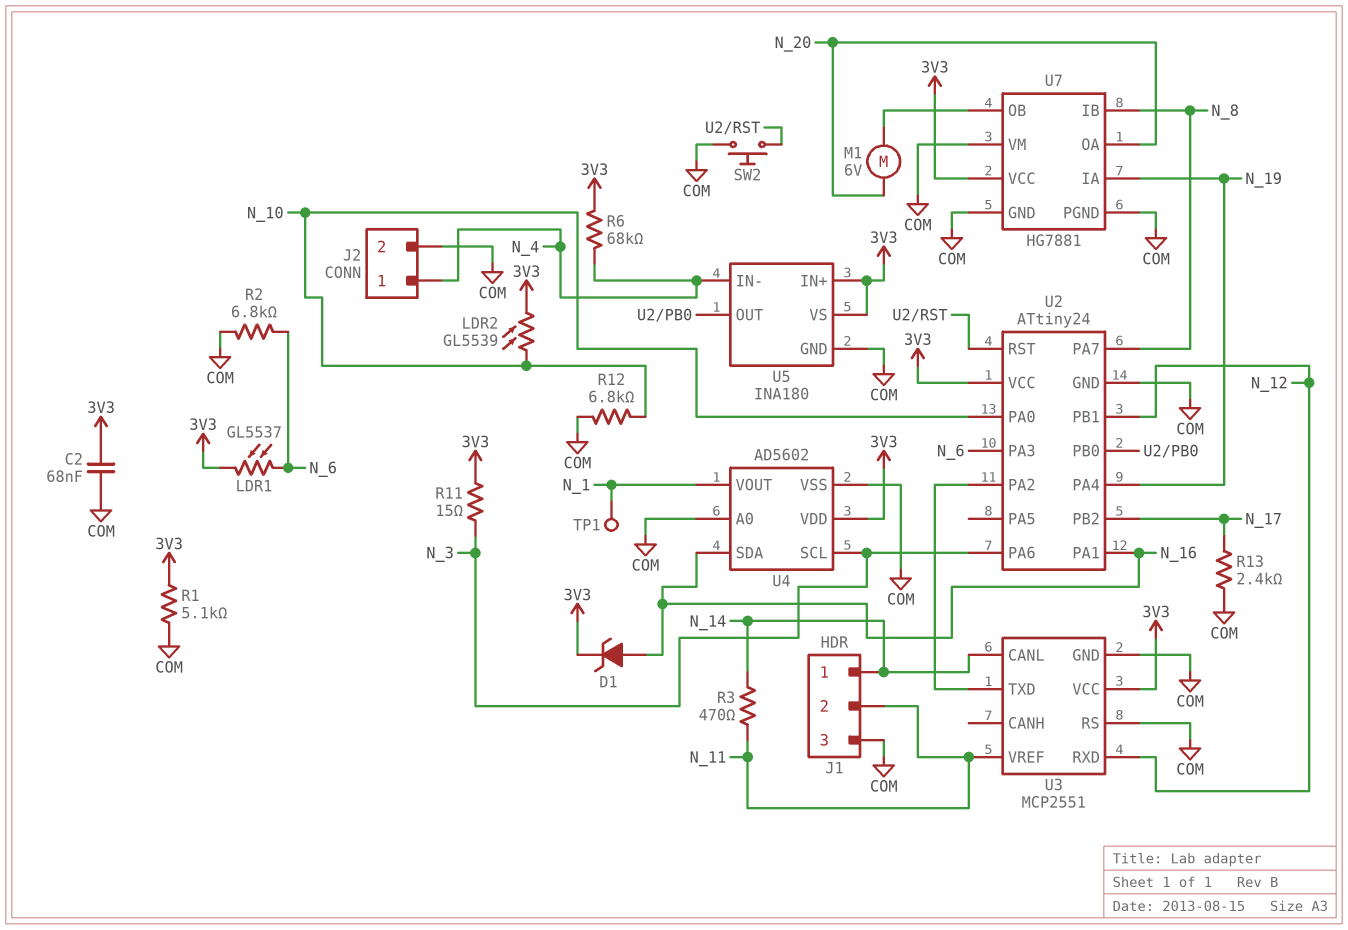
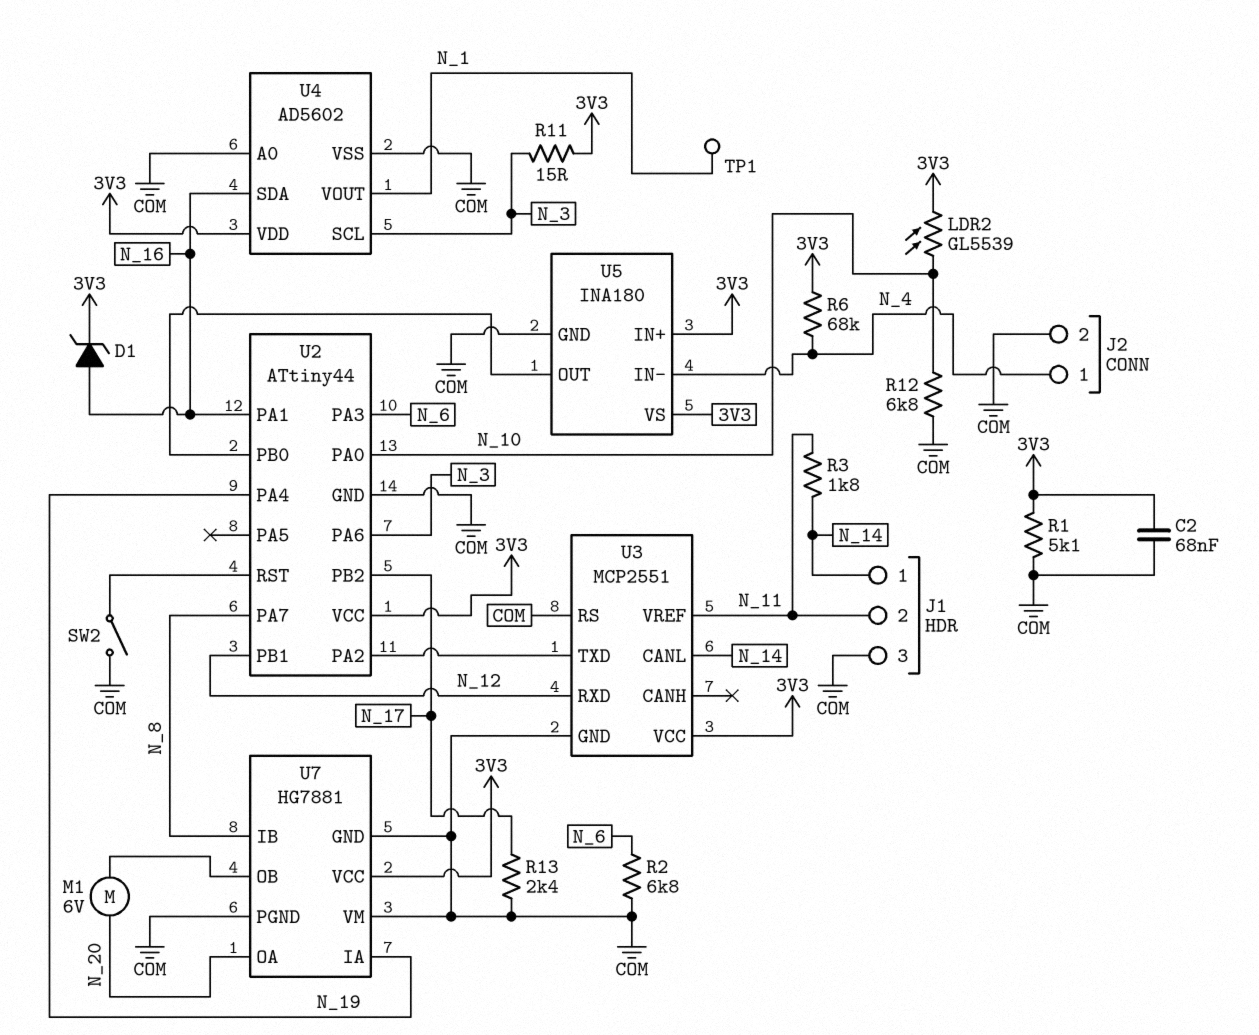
LDR1: GL5537 (3V3, N_6) -> none
R3: 470 (N_11, N_14) -> 1.8k (N_11, N_14)
SW2: button (COM, U2/RST) -> switch (COM, U2/RST)
U2: ATtiny24 -> ATtiny44

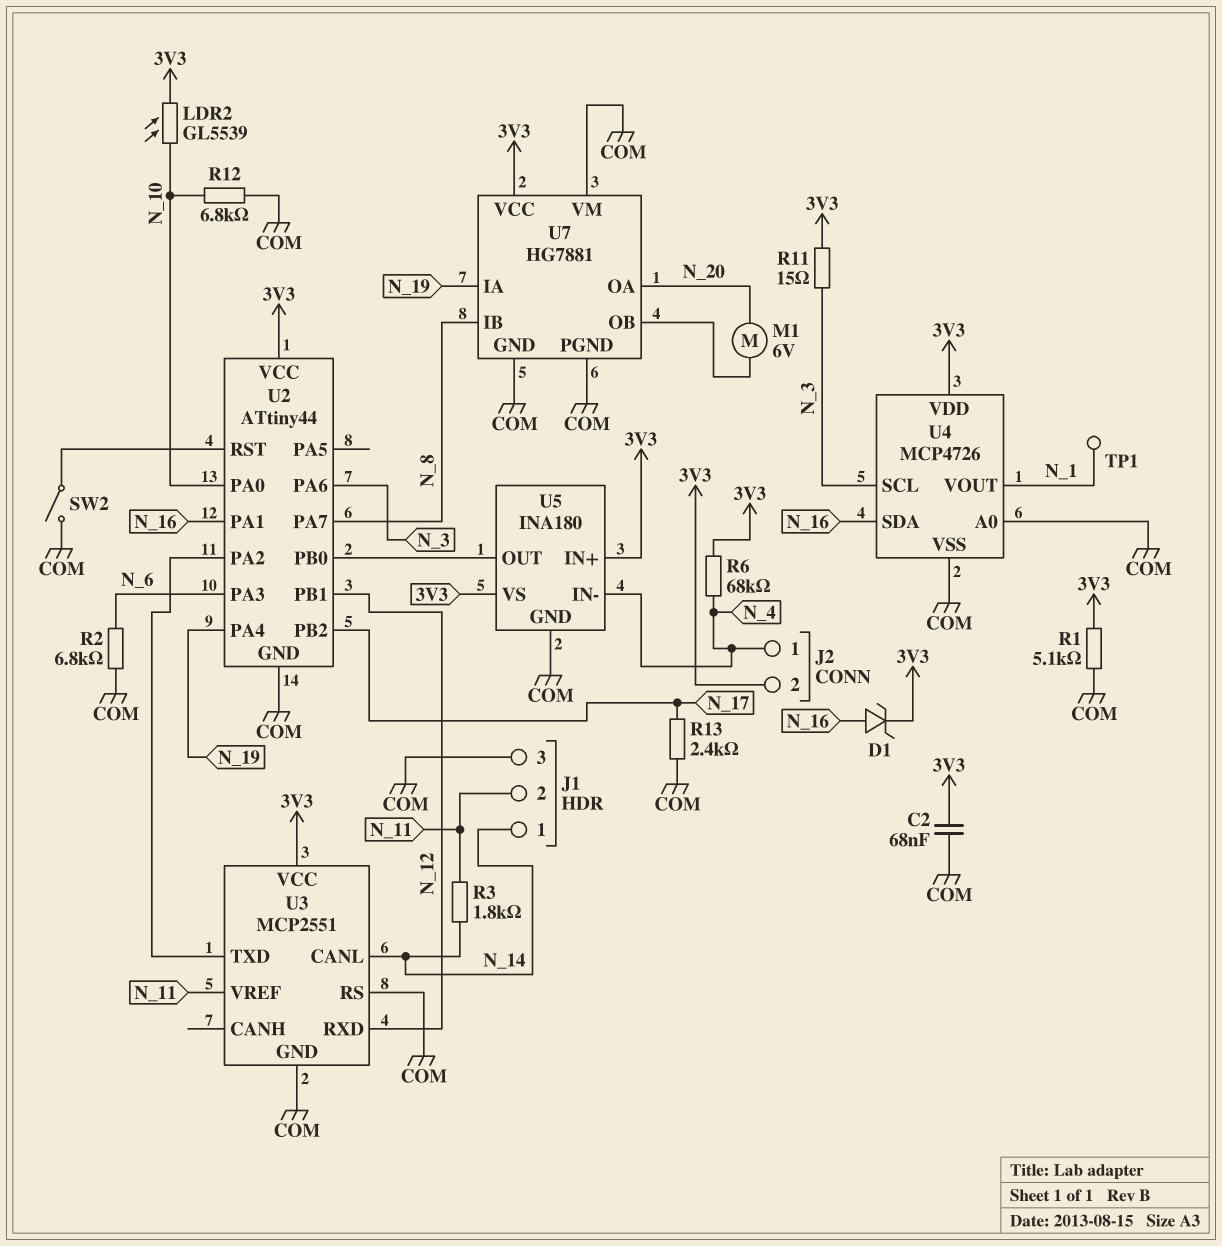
J2 pin 2: COM -> 3V3
U4: AD5602 -> MCP4726

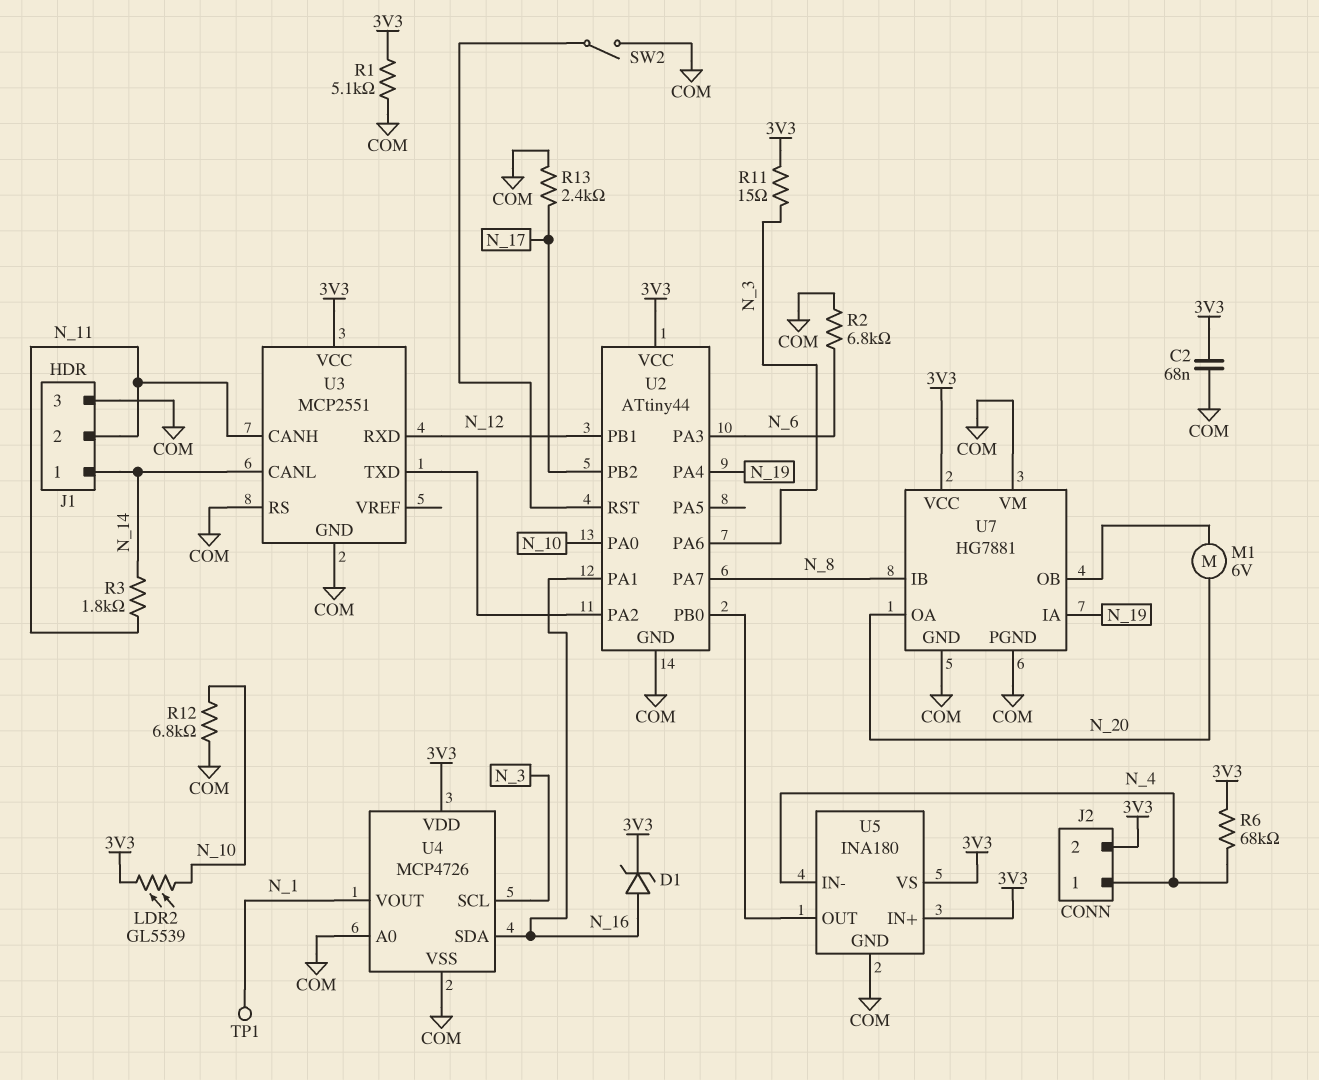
U3 pin CANH: none -> N_11
U3 pin VREF: N_11 -> none

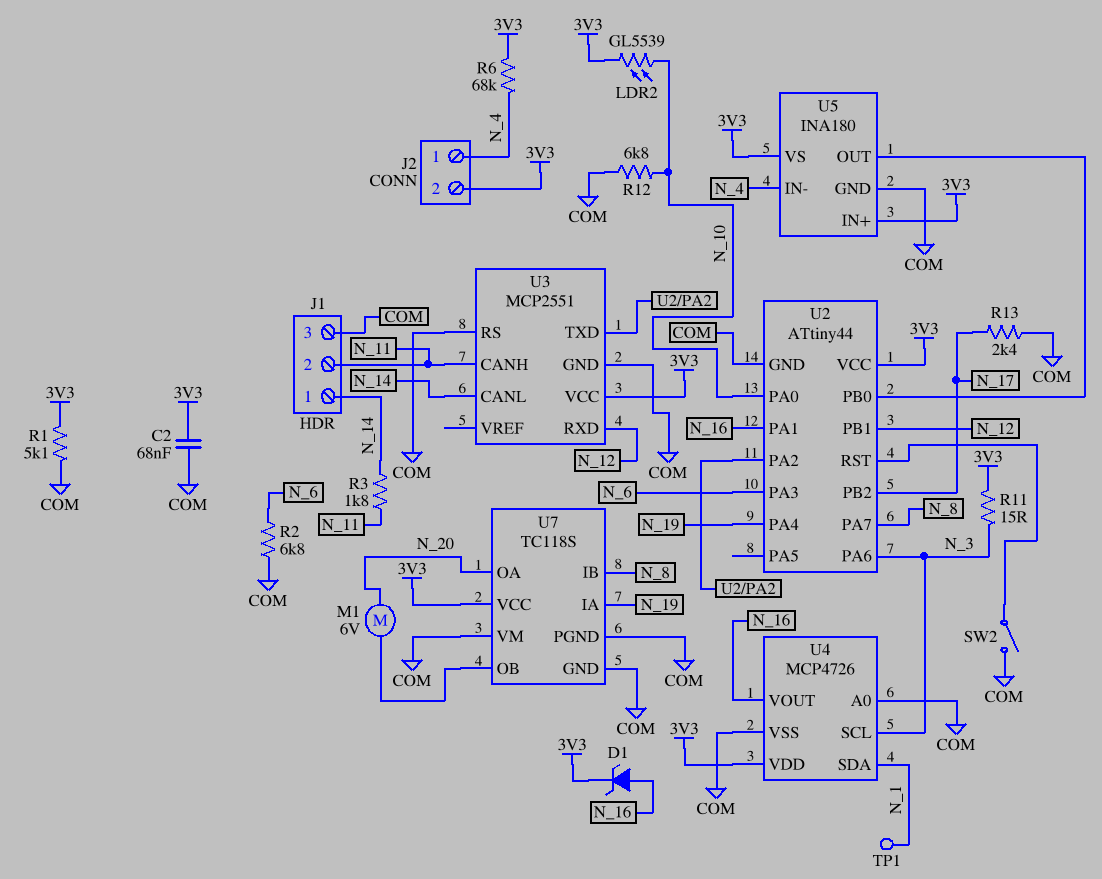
U4 pin SDA: N_16 -> N_1
U4 pin VOUT: N_1 -> N_16
U7: HG7881 -> TC118S

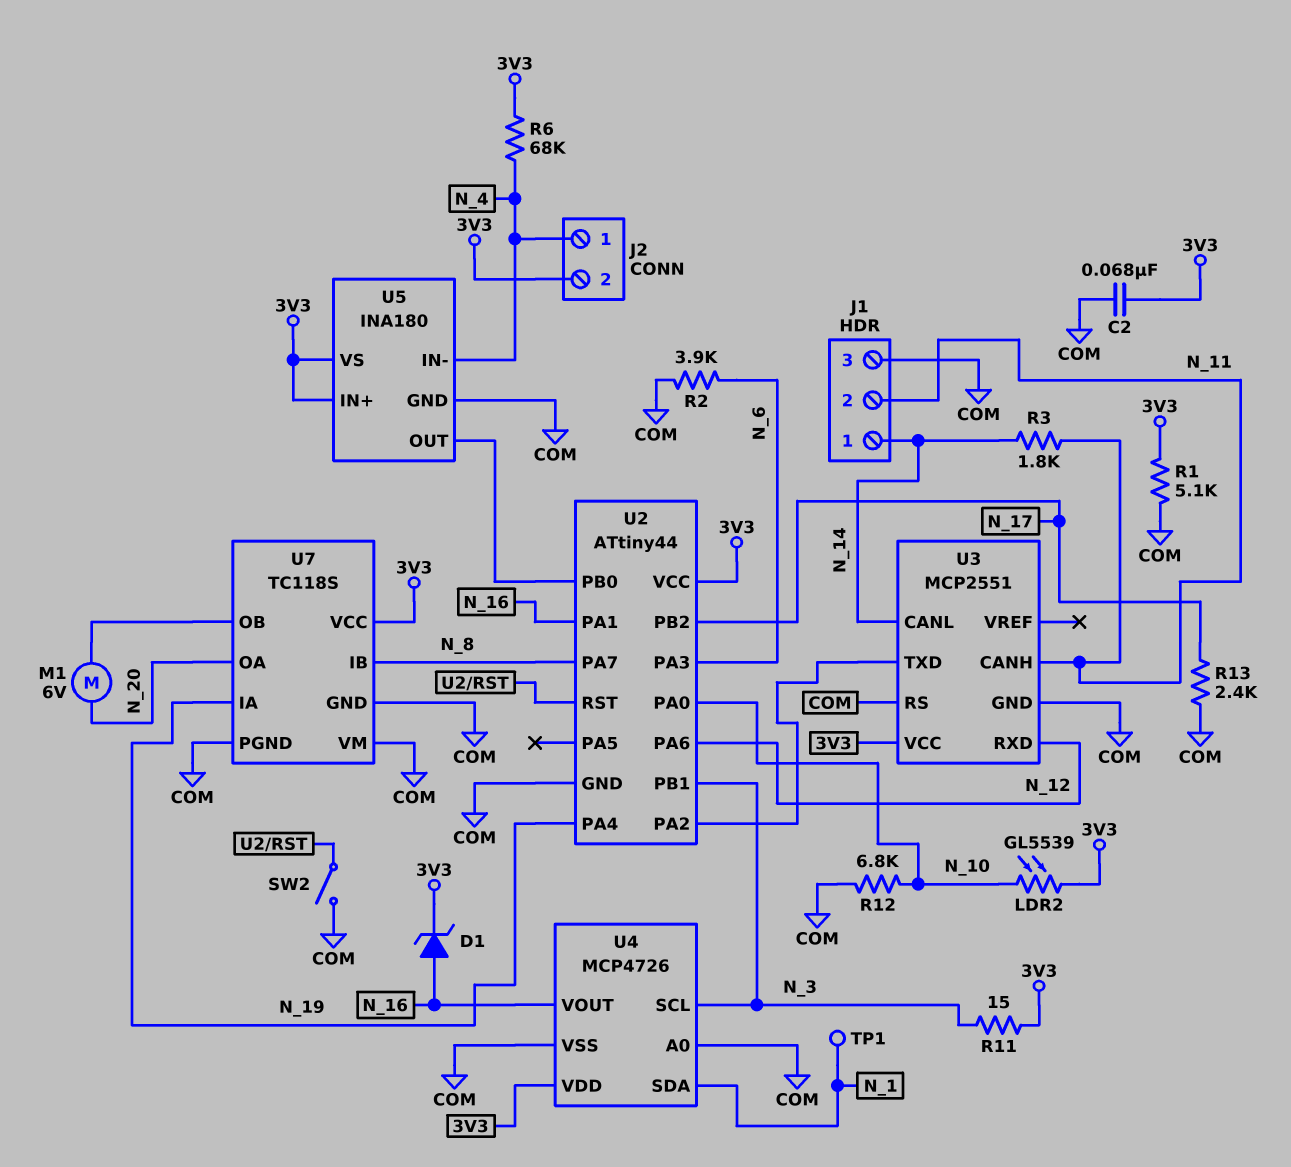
R2: 6.8k (COM, N_6) -> 3.9k (COM, N_6)
U2 pin PA6: N_3 -> N_12
U2 pin PB1: N_12 -> N_3

